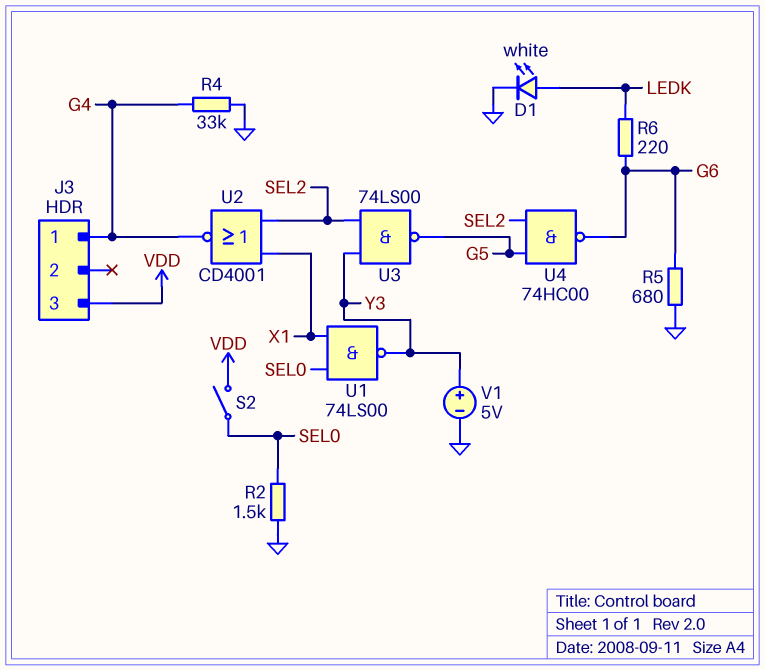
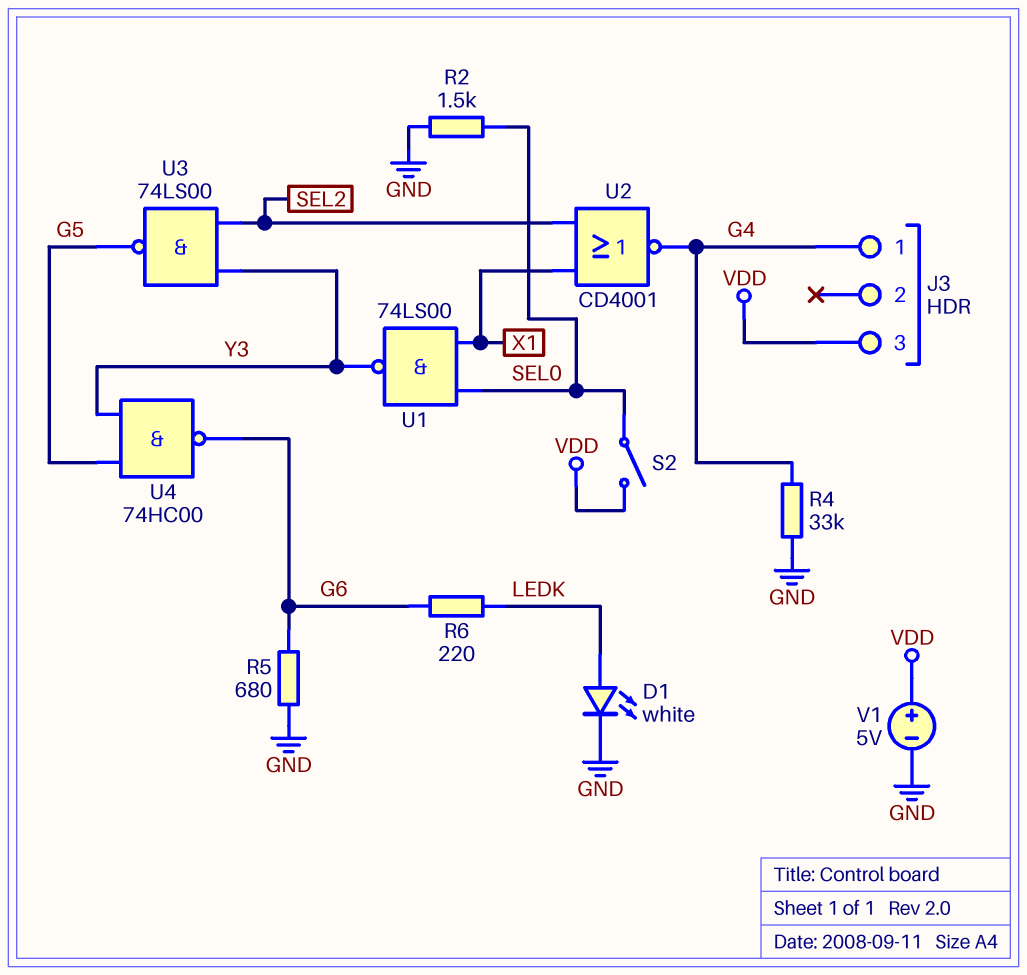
U4: NAND 74HC00 (in G5, in SEL2, out G6) -> NAND 74HC00 (in G5, in Y3, out G6)
V1: 5V (plus Y3, minus GND) -> 5V (plus VDD, minus GND)

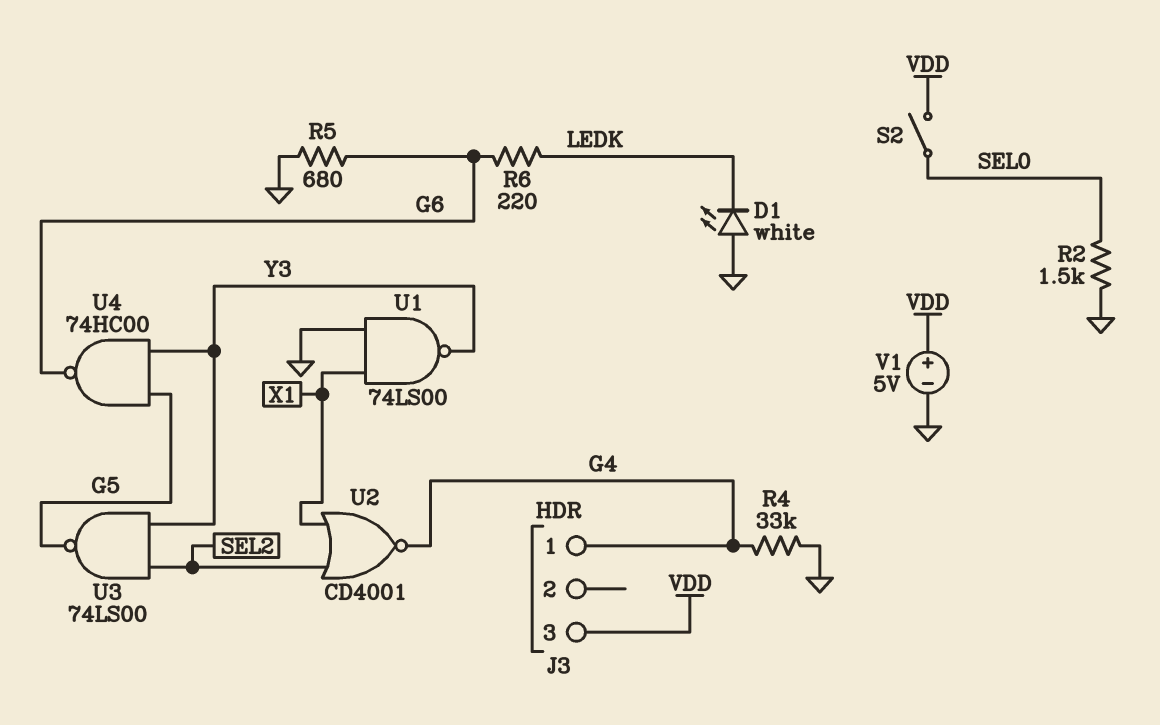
D1: LED white (A LEDK, K GND) -> LED white (A GND, K LEDK)
U1: NAND 74LS00 (in SEL0, in X1, out Y3) -> NAND 74LS00 (in GND, in X1, out Y3)

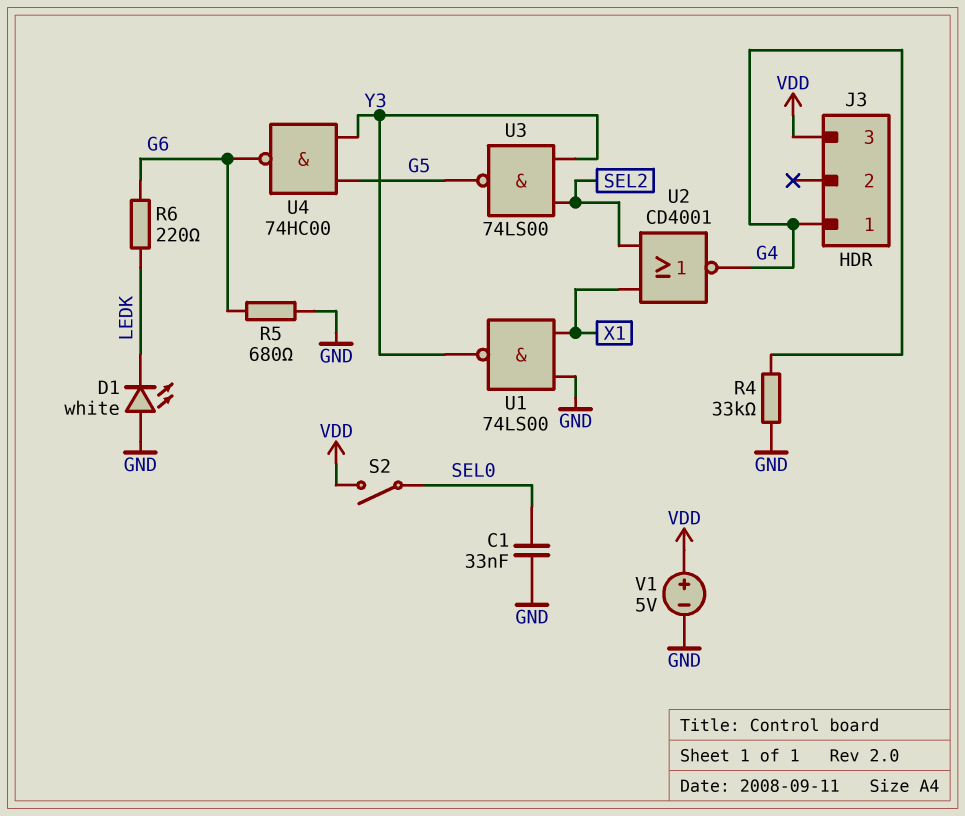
C1: none -> 33nF (GND, SEL0)
R2: 1.5k (GND, SEL0) -> none

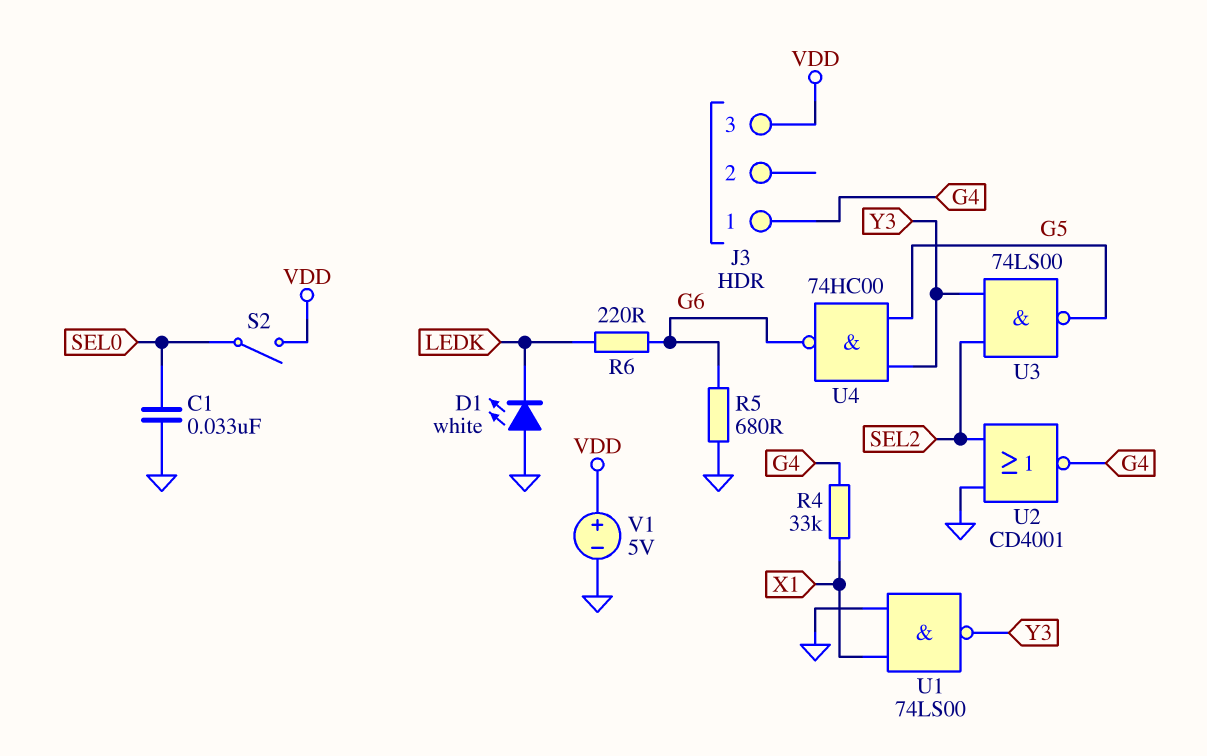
R4: 33k (G4, GND) -> 33k (G4, X1)
U2: NOR CD4001 (in SEL2, in X1, out G4) -> NOR CD4001 (in GND, in SEL2, out G4)

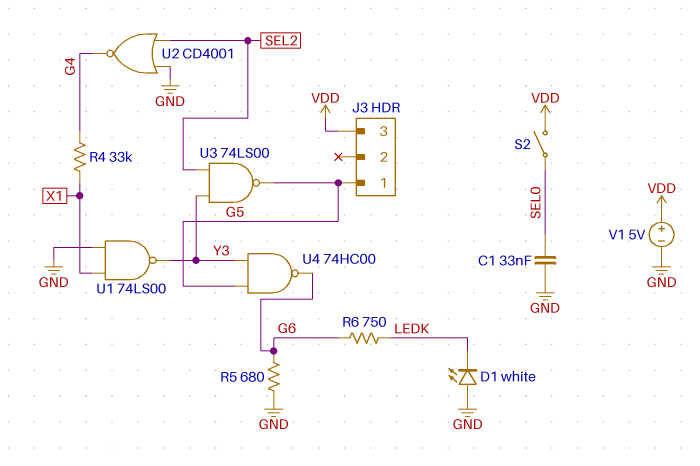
J3 pin 1: G4 -> G5
R6: 220 (G6, LEDK) -> 750 (G6, LEDK)

